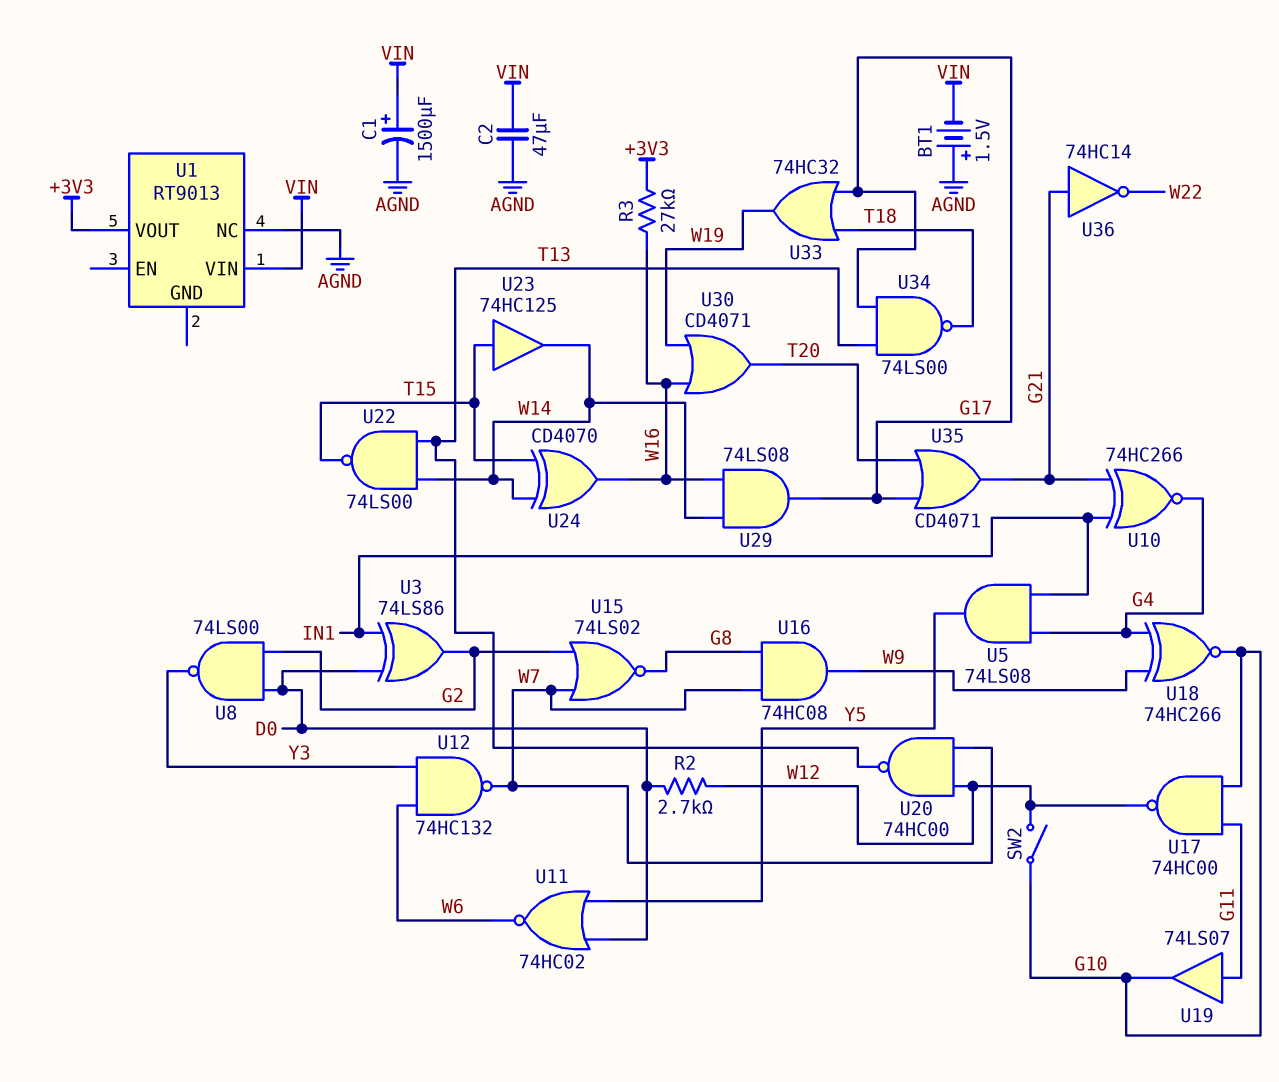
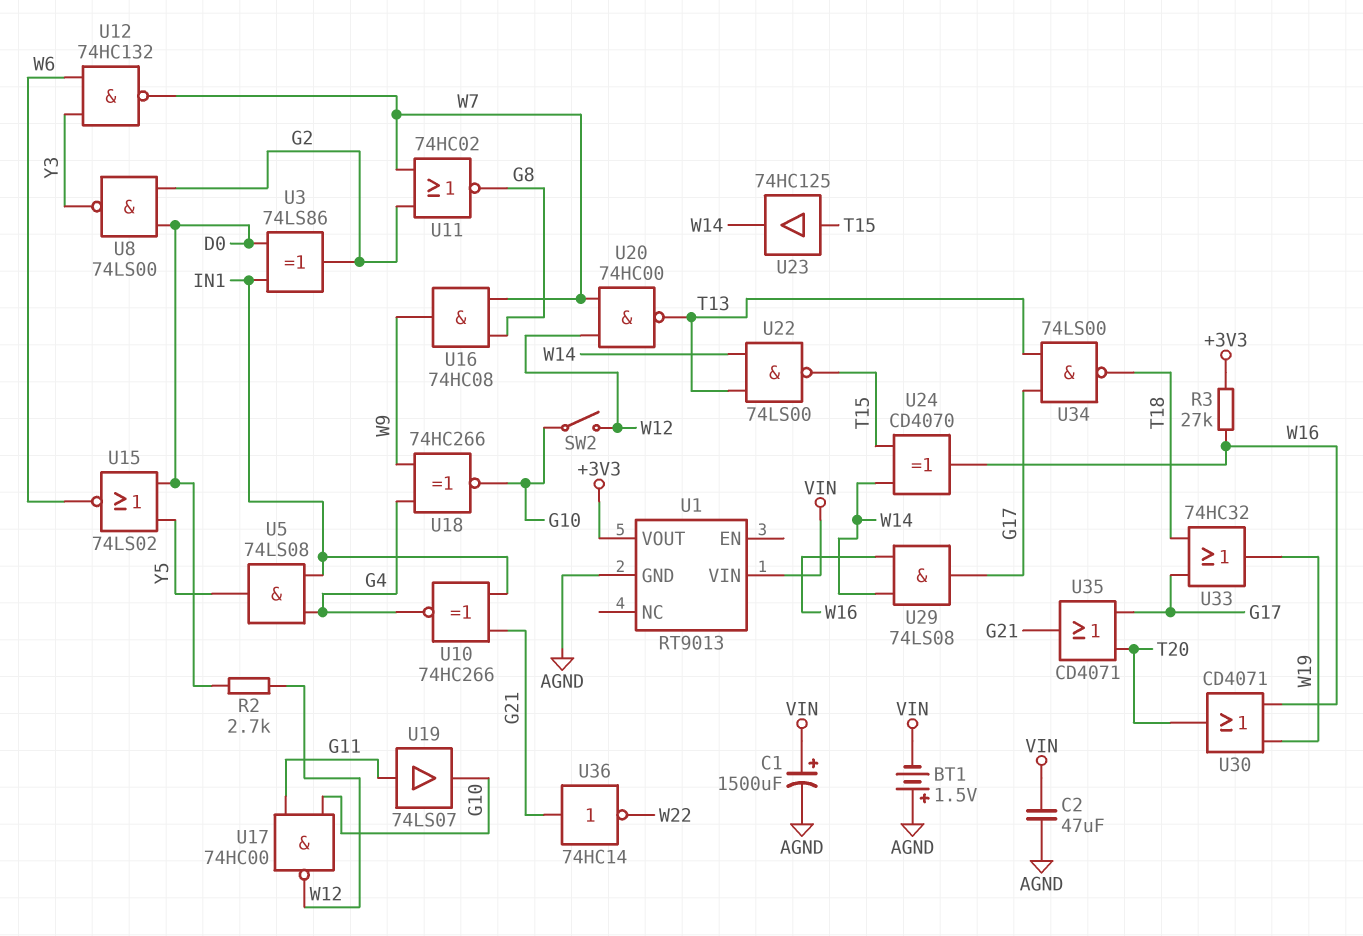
U1 pin GND: none -> AGND
U1 pin NC: AGND -> none
U11: NOR 74HC02 (in D0, in Y5, out W6) -> NOR 74HC02 (in G2, in W7, out G8)
U15: NOR 74LS02 (in G2, in W7, out G8) -> NOR 74LS02 (in D0, in Y5, out W6)

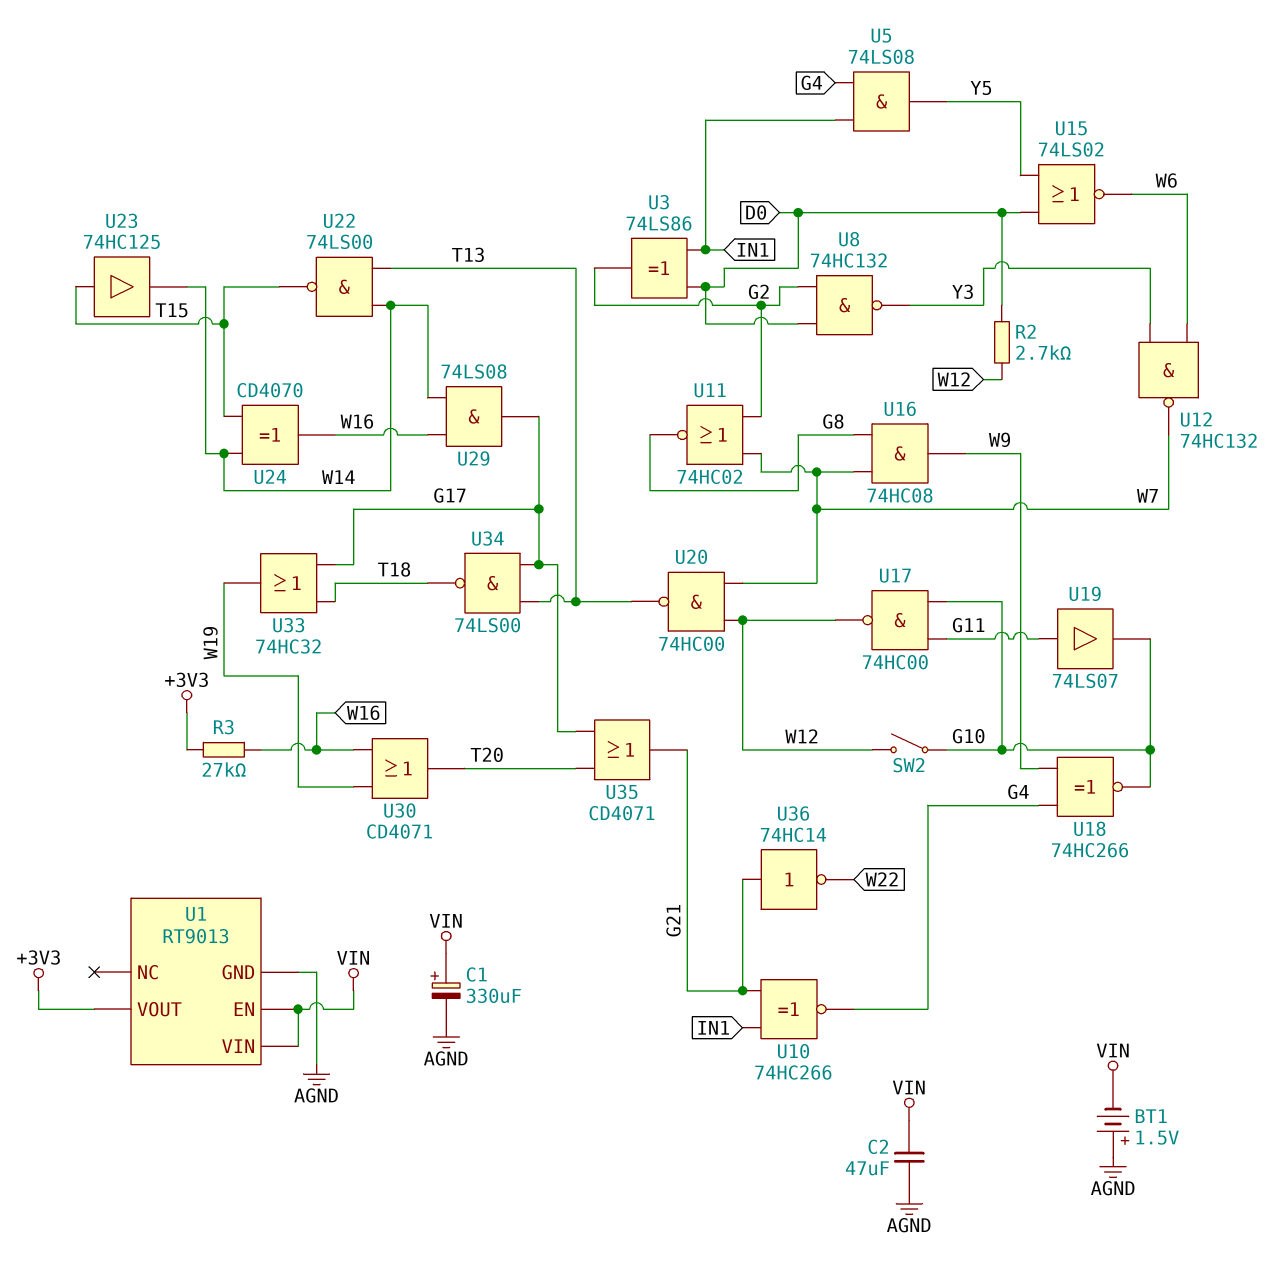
C1: 1500uF (plus VIN, minus AGND) -> 330uF (plus VIN, minus AGND)
U1 pin EN: none -> VIN
U8: NAND 74LS00 (in D0, in G2, out Y3) -> NAND 74HC132 (in D0, in G2, out Y3)

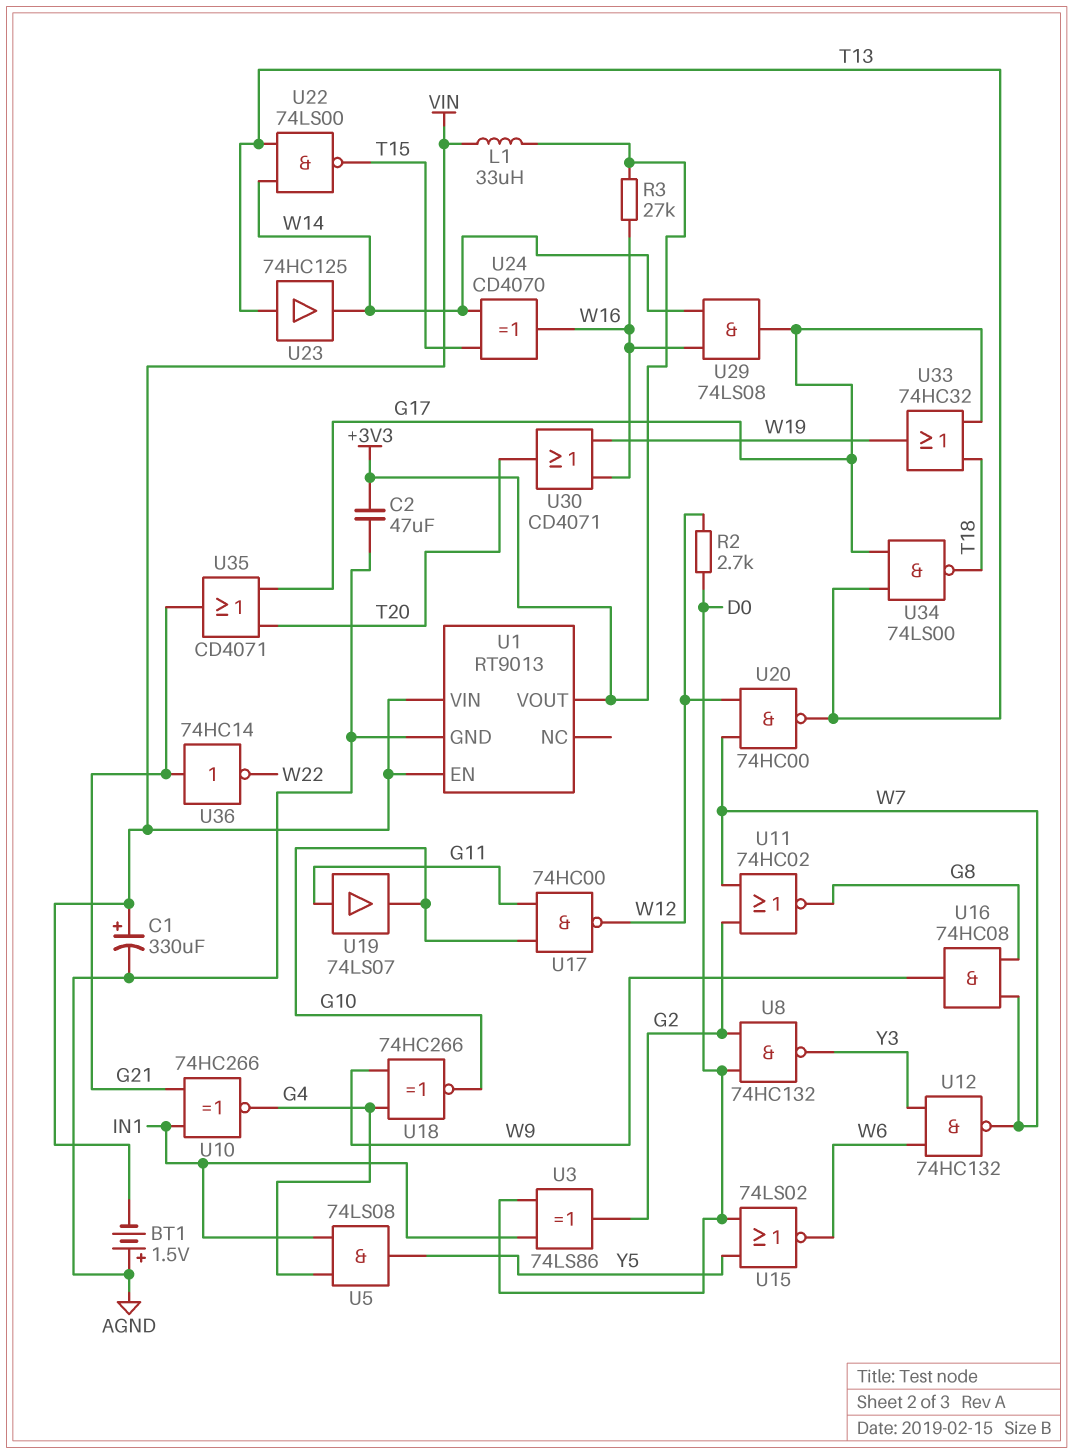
C2: 47uF (AGND, VIN) -> 47uF (+3V3, AGND)
L1: none -> 33uH (+3V3, VIN)
SW2: switch (G10, W12) -> none
U23: buffer 74HC125 (in T15, out W14) -> buffer 74HC125 (in T13, out W14)

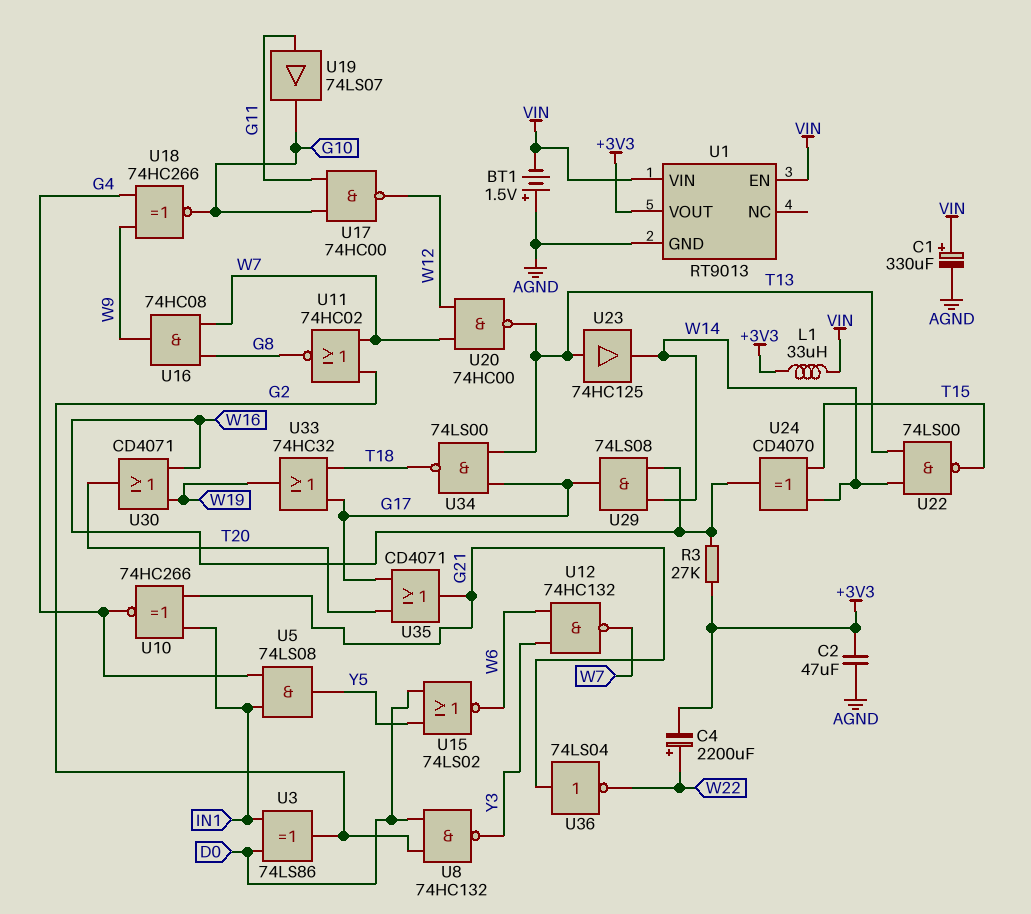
C4: none -> 2200uF (plus W22, minus +3V3)
R2: 2.7k (D0, W12) -> none
U36: NOT 74HC14 (in G21, out W22) -> NOT 74LS04 (in G21, out W22)

